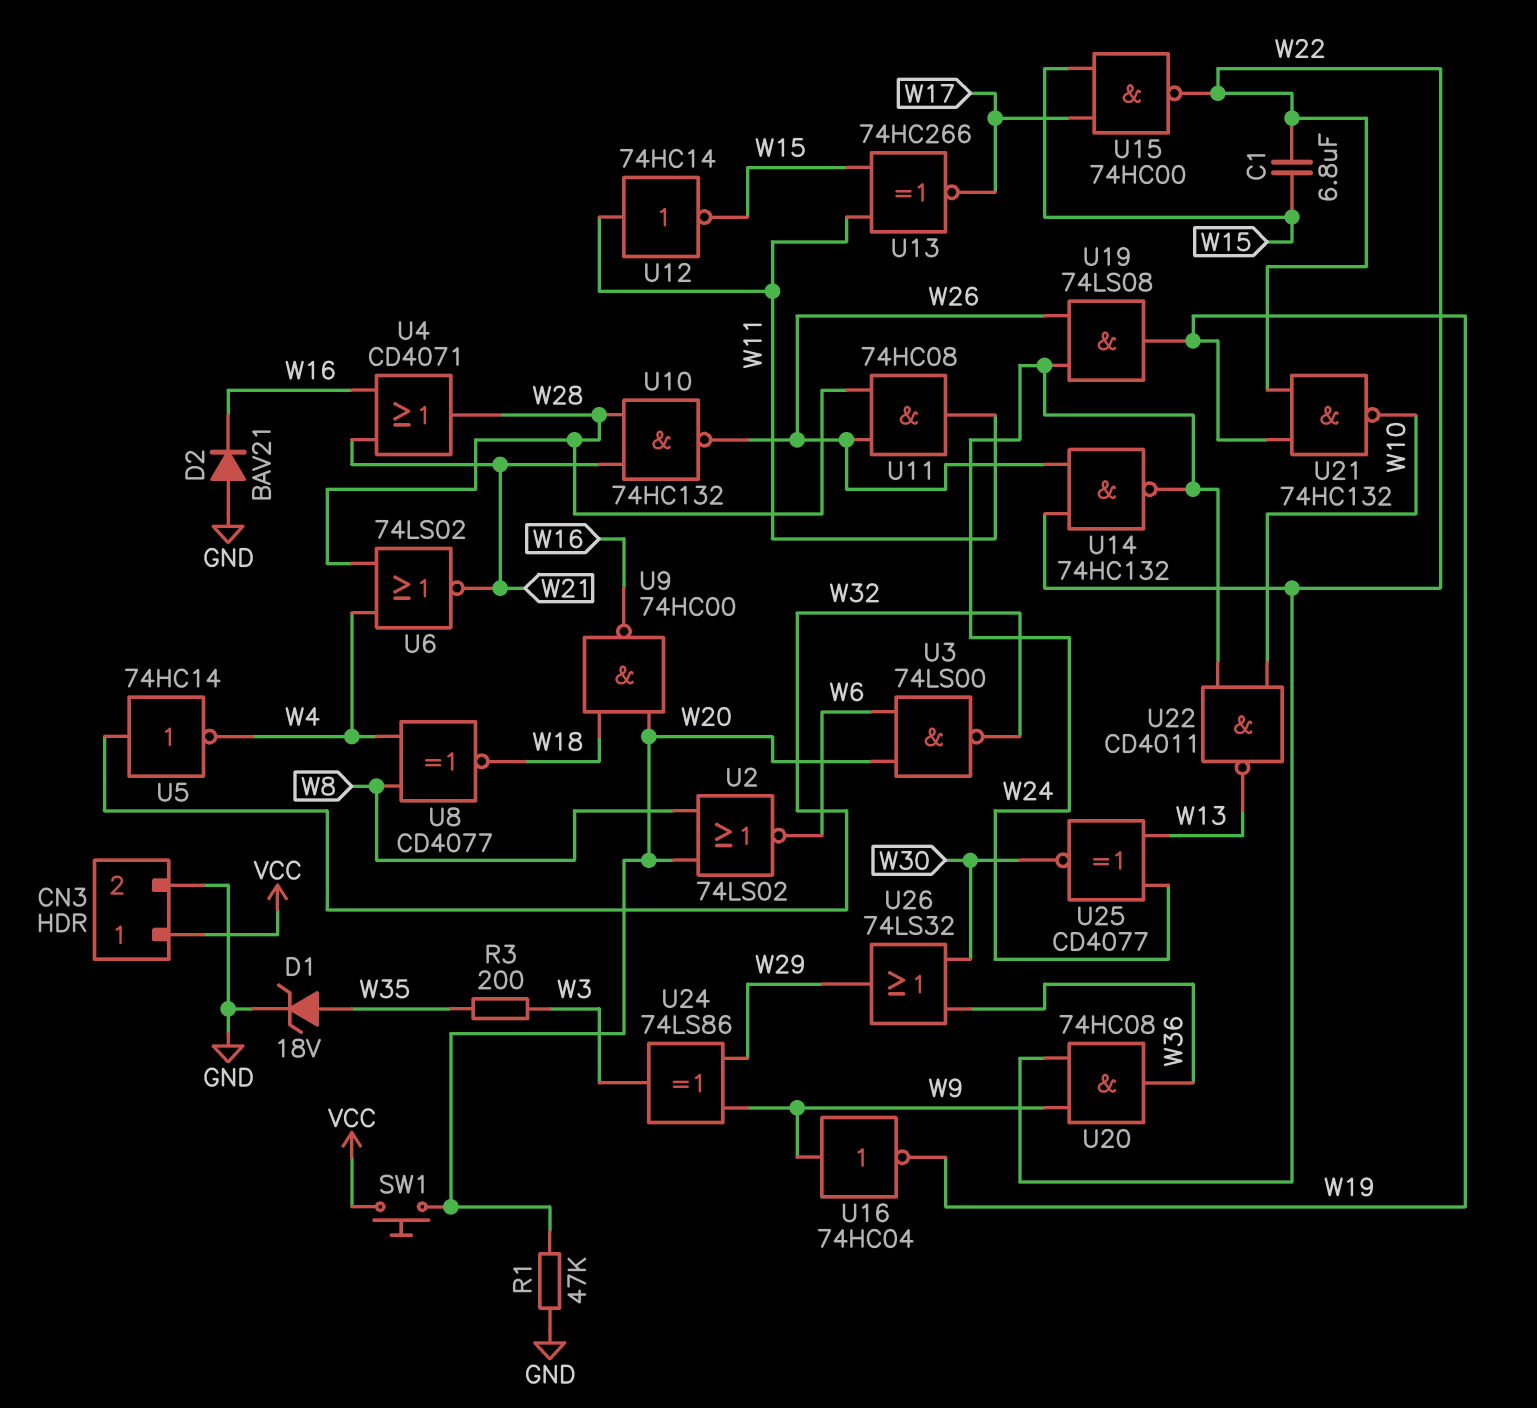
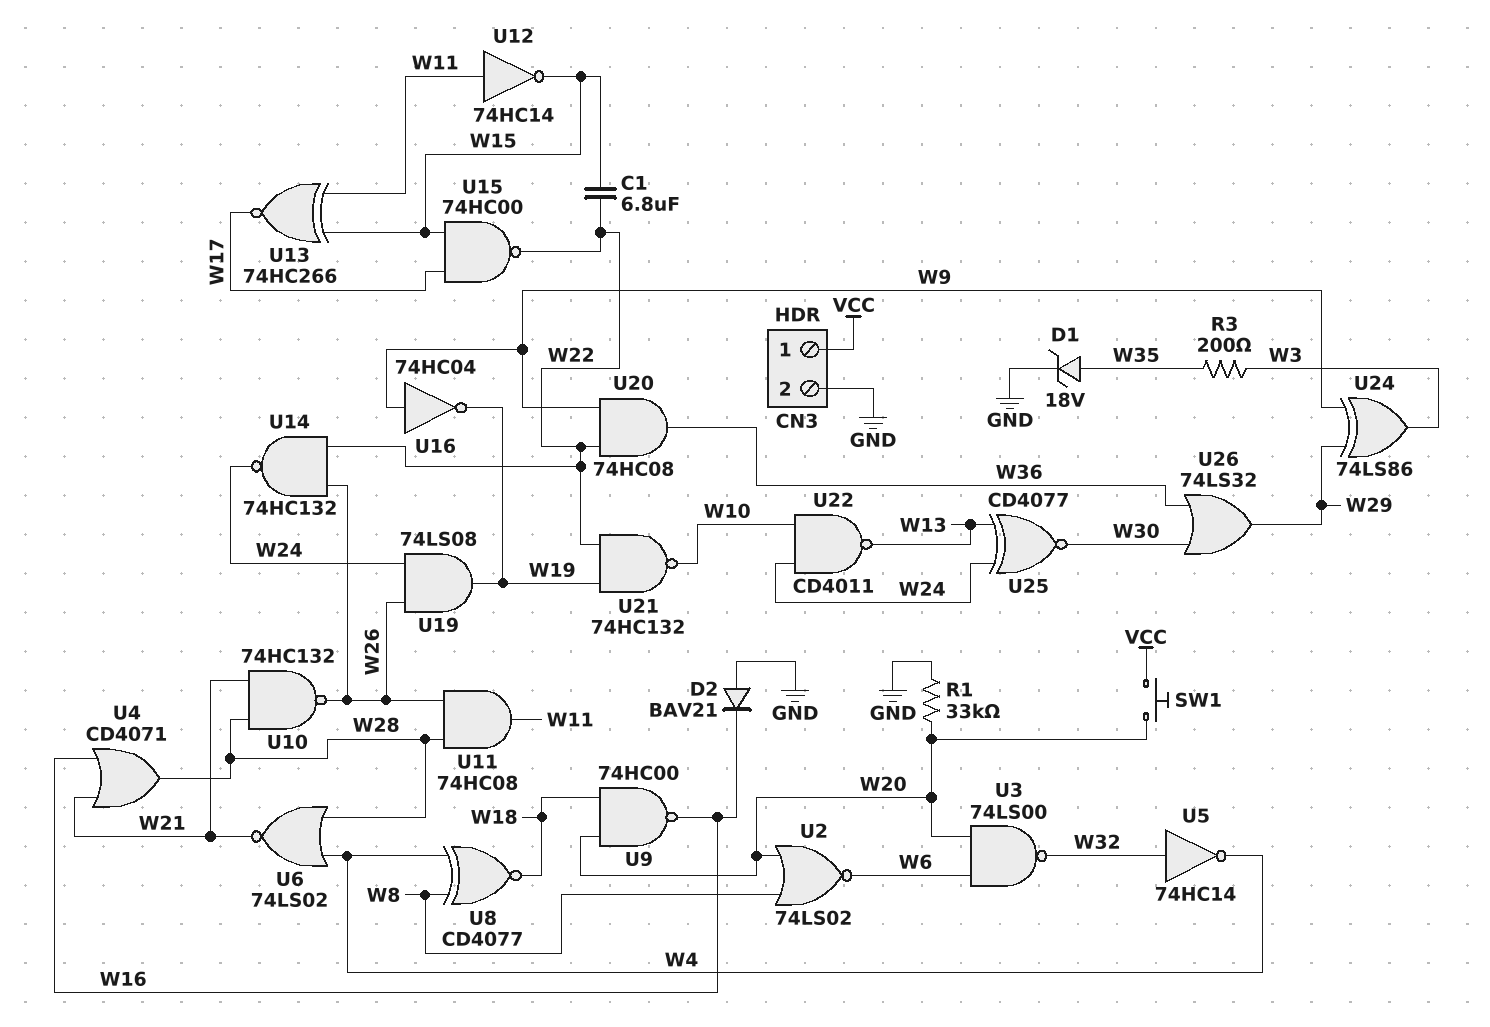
R1: 47k (GND, W20) -> 33k (GND, W20)

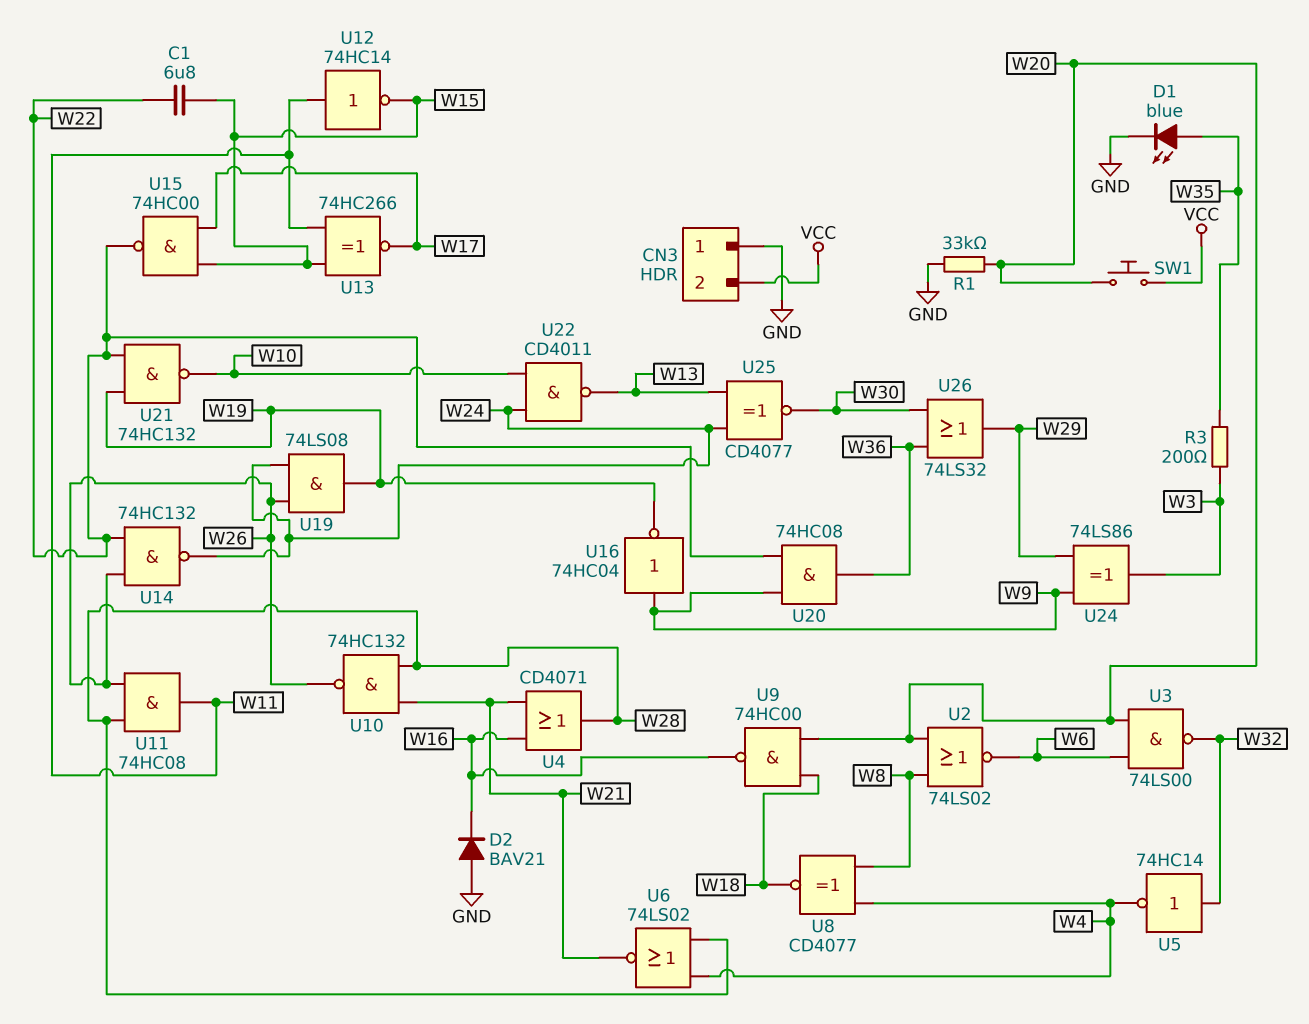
CN3 pin 1: VCC -> GND
CN3 pin 2: GND -> VCC
D1: zener 18V (A W35, K GND) -> LED blue (A W35, K GND)

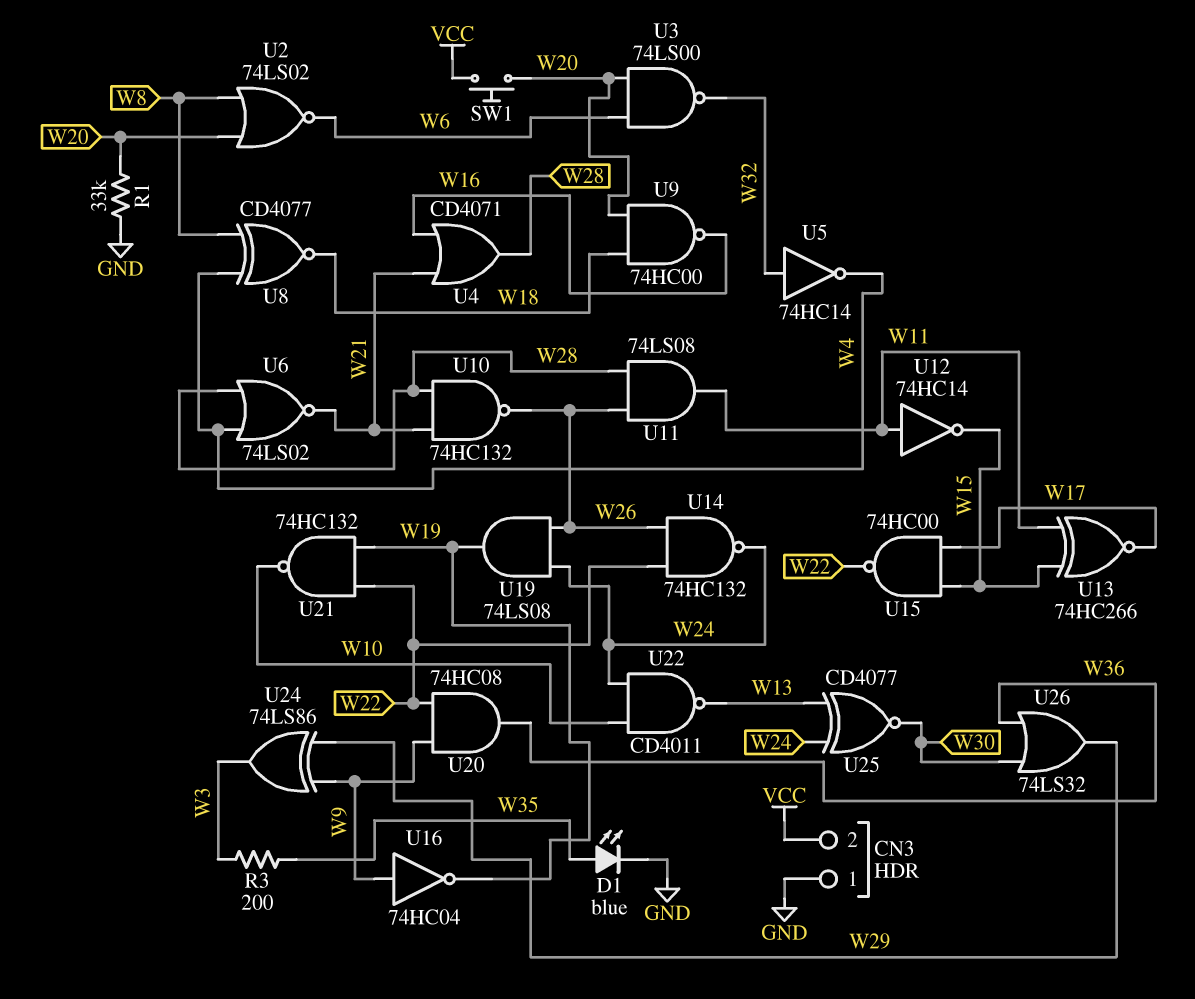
C1: 6.8uF (W15, W22) -> none
D2: diode BAV21 (A GND, K W16) -> none
U11: AND 74HC08 (in W26, in W28, out W11) -> AND 74LS08 (in W26, in W28, out W11)

